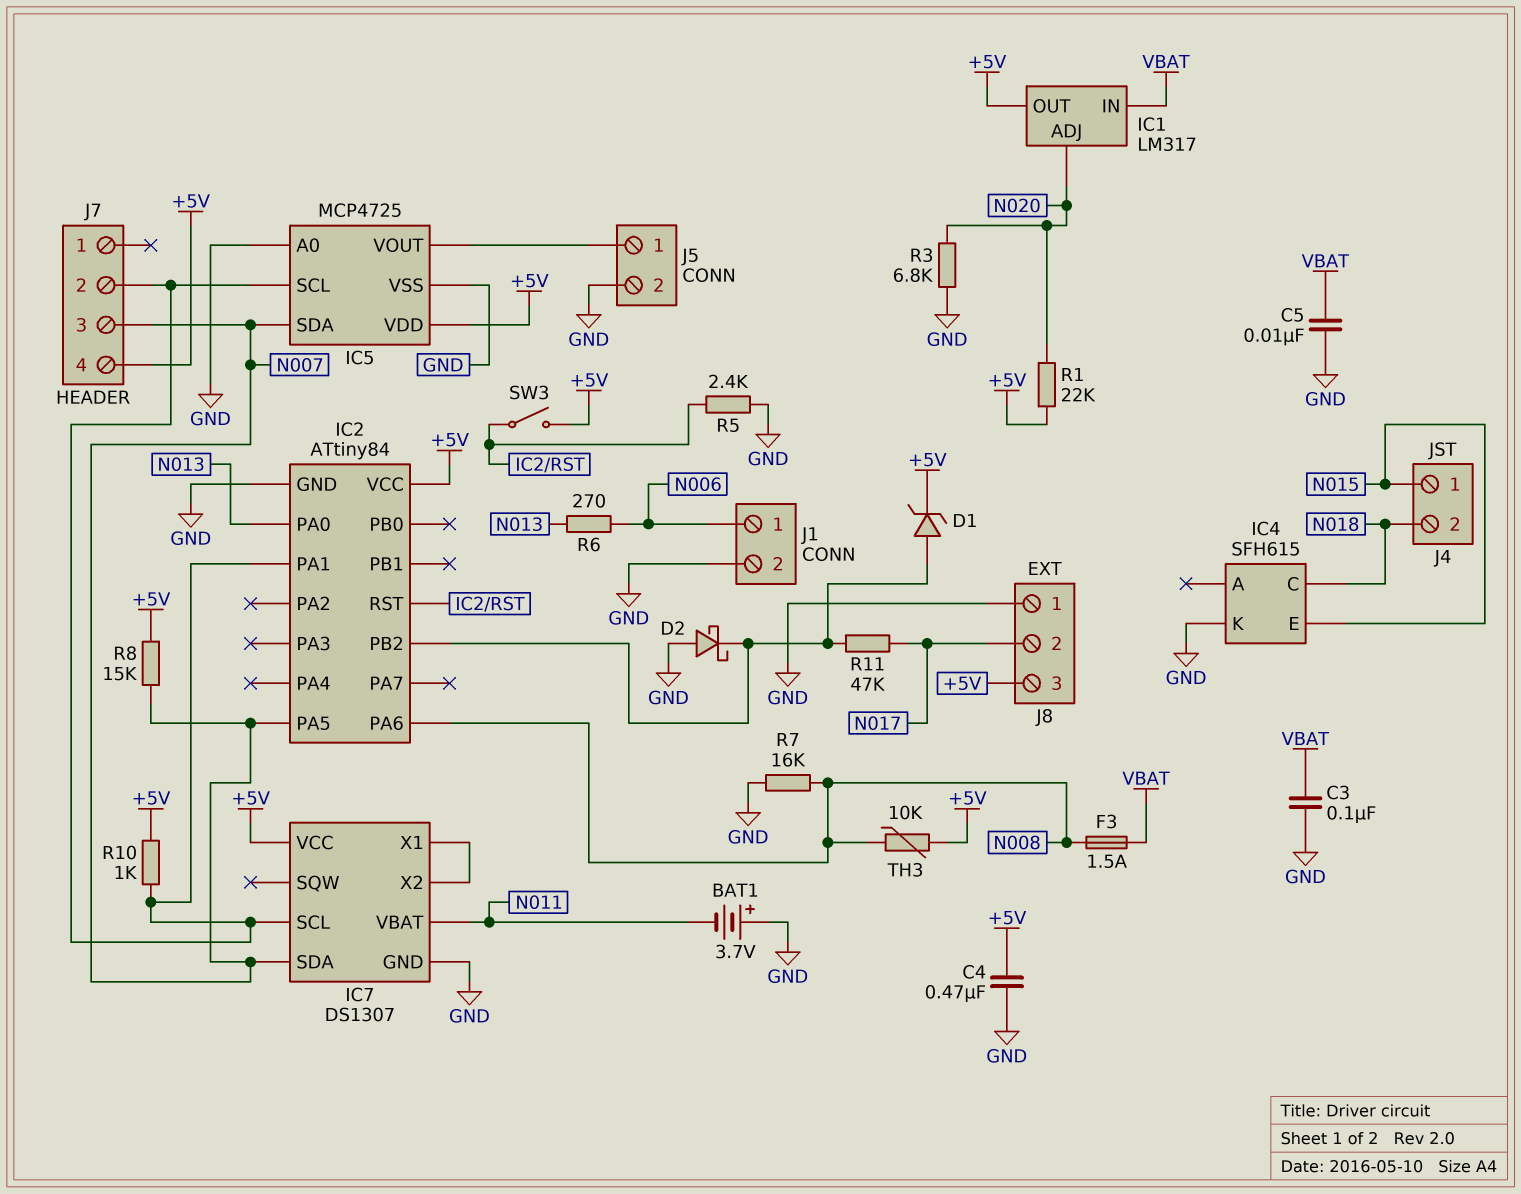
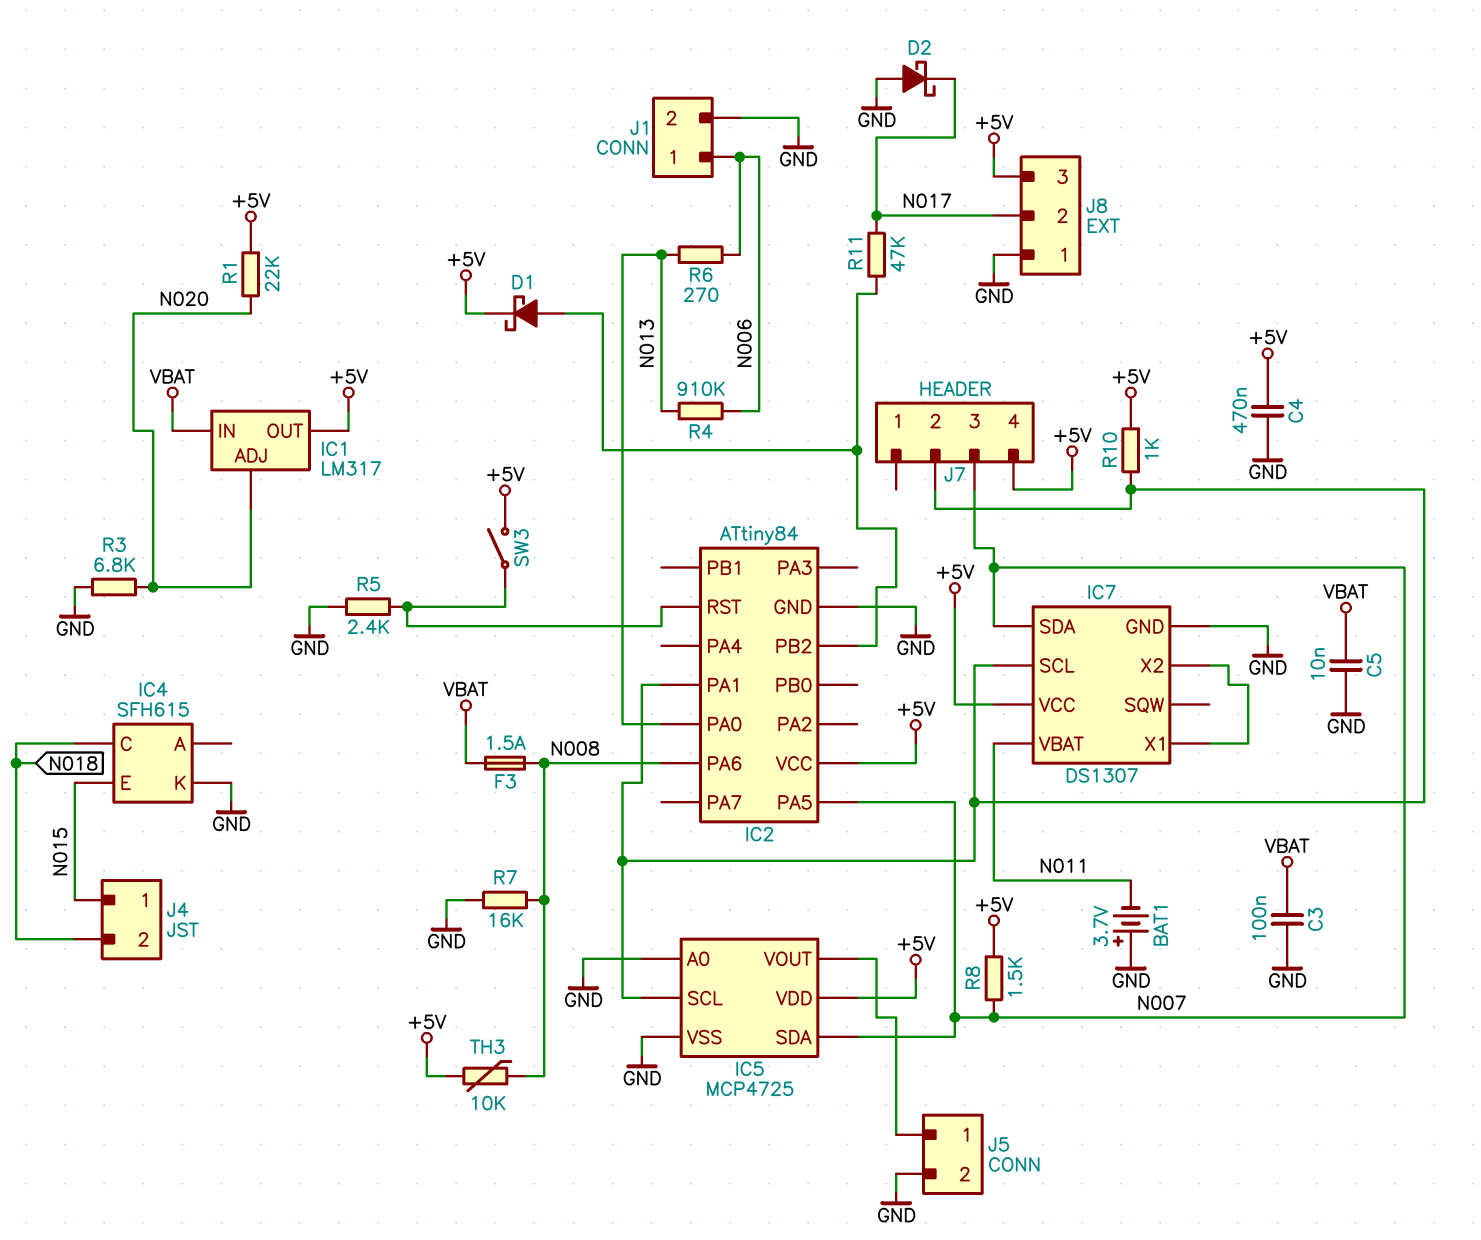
D1: zener (A IC2/PB2, K +5V) -> schottky (A IC2/PB2, K +5V)
D2: schottky (A GND, K IC2/PB2) -> schottky (A GND, K N017)
R4: none -> 910k (N006, N013)
R8: 15k (+5V, N007) -> 1.5k (+5V, N007)

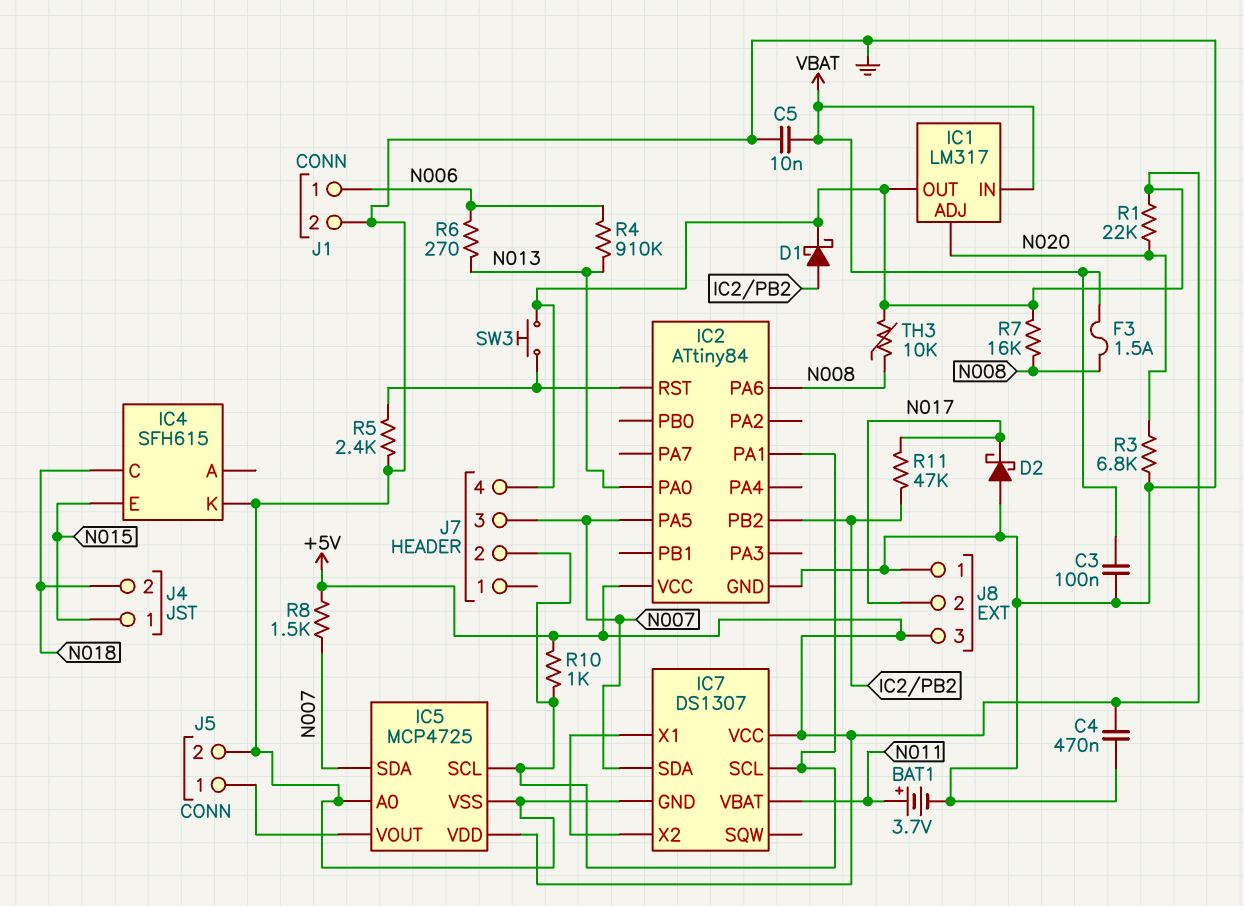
BAT1: 3.7V (plus GND, minus N011) -> 3.7V (plus N011, minus GND)
R7: 16k (GND, N008) -> 16k (+5V, N008)
SW3: switch (+5V, IC2/RST) -> button (+5V, IC2/RST)

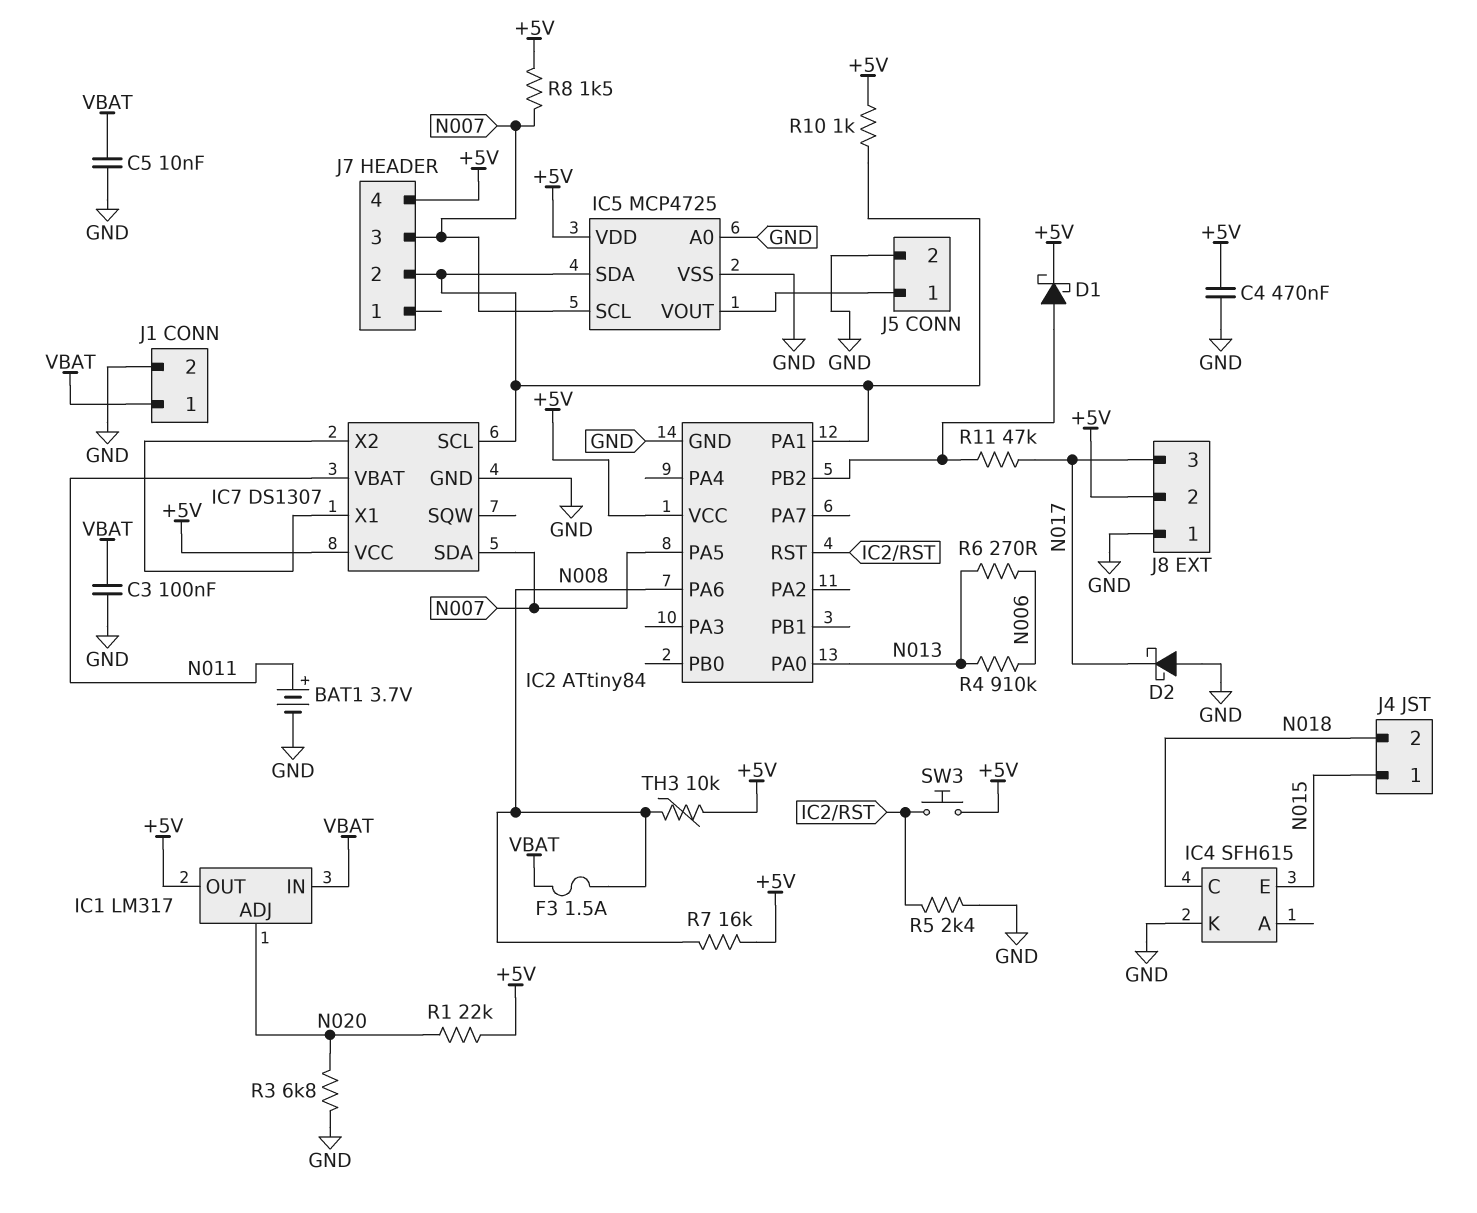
IC5 pin SCL: IC2/PA1 -> N007
IC5 pin SDA: N007 -> IC2/PA1
J1 pin 1: N006 -> VBAT
J8 pin 2: N017 -> +5V
J8 pin 3: +5V -> N017

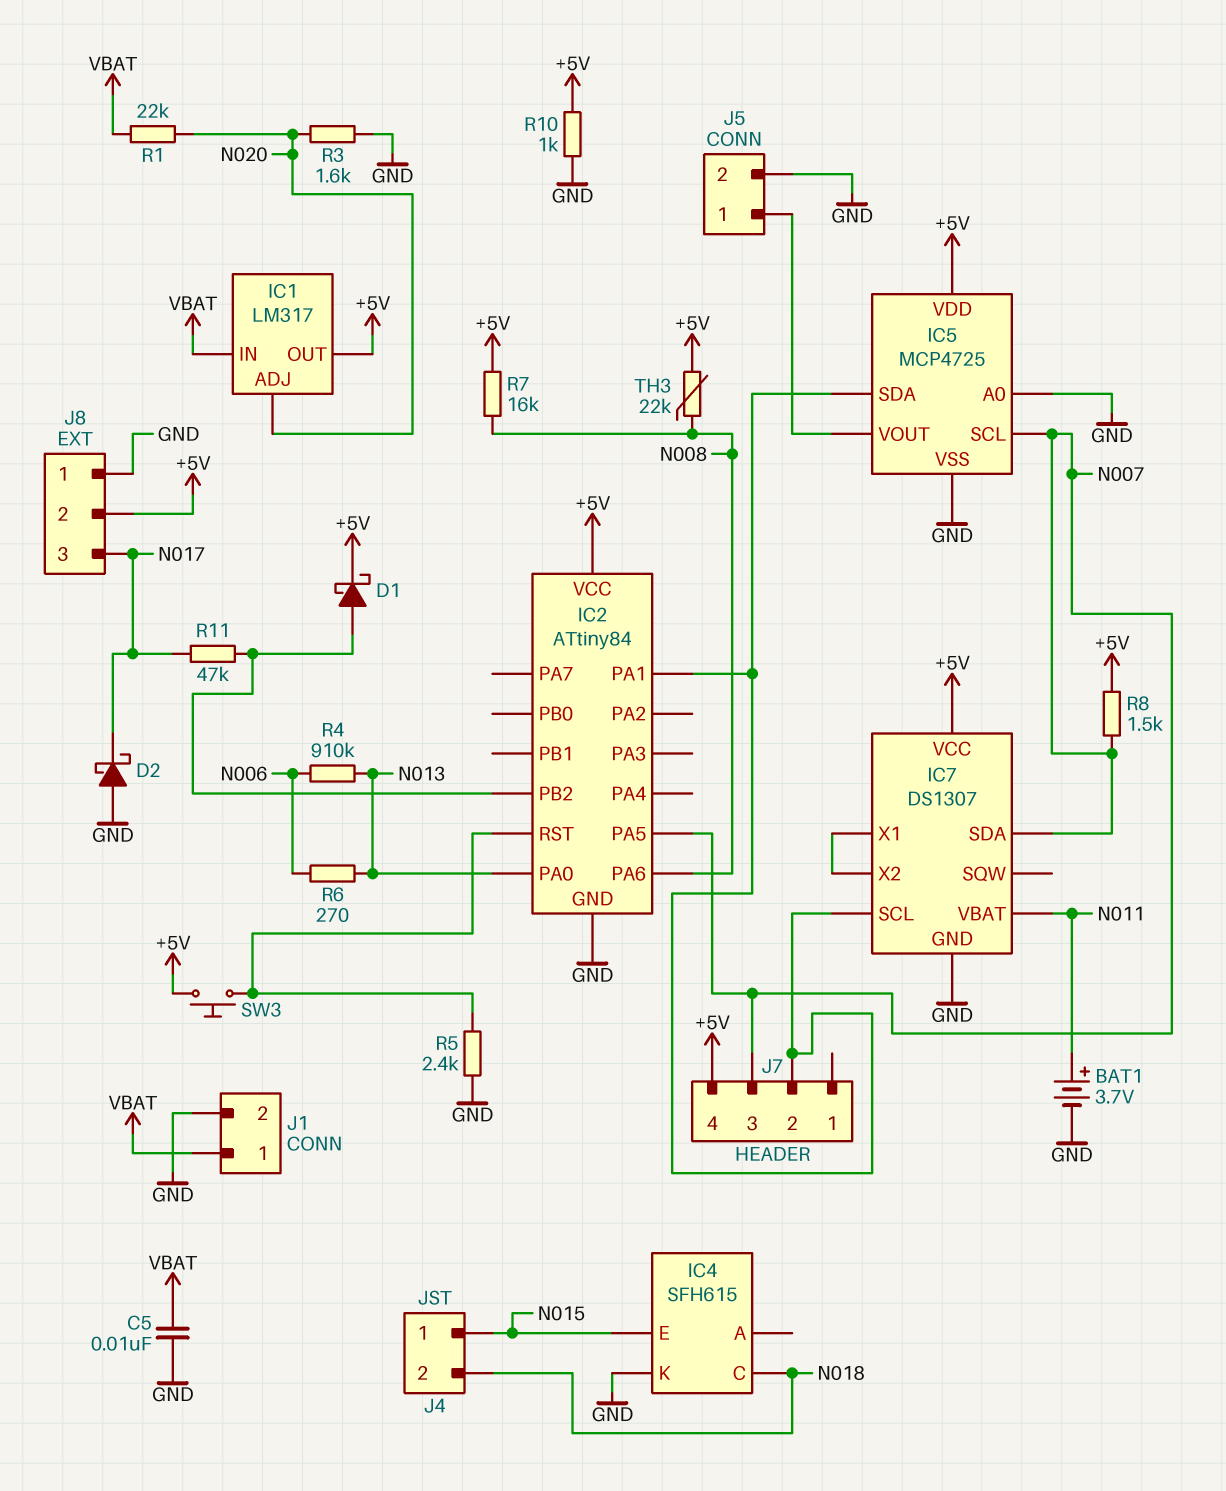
C3: 100nF (GND, VBAT) -> none
C4: 470nF (+5V, GND) -> none
F3: 1.5A (N008, VBAT) -> none
R1: 22k (+5V, N020) -> 22k (N020, VBAT)
R3: 6.8k (GND, N020) -> 1.6k (GND, N020)
R10: 1k (+5V, IC2/PA1) -> 1k (+5V, GND)
TH3: 10k (+5V, N008) -> 22k (+5V, N008)

